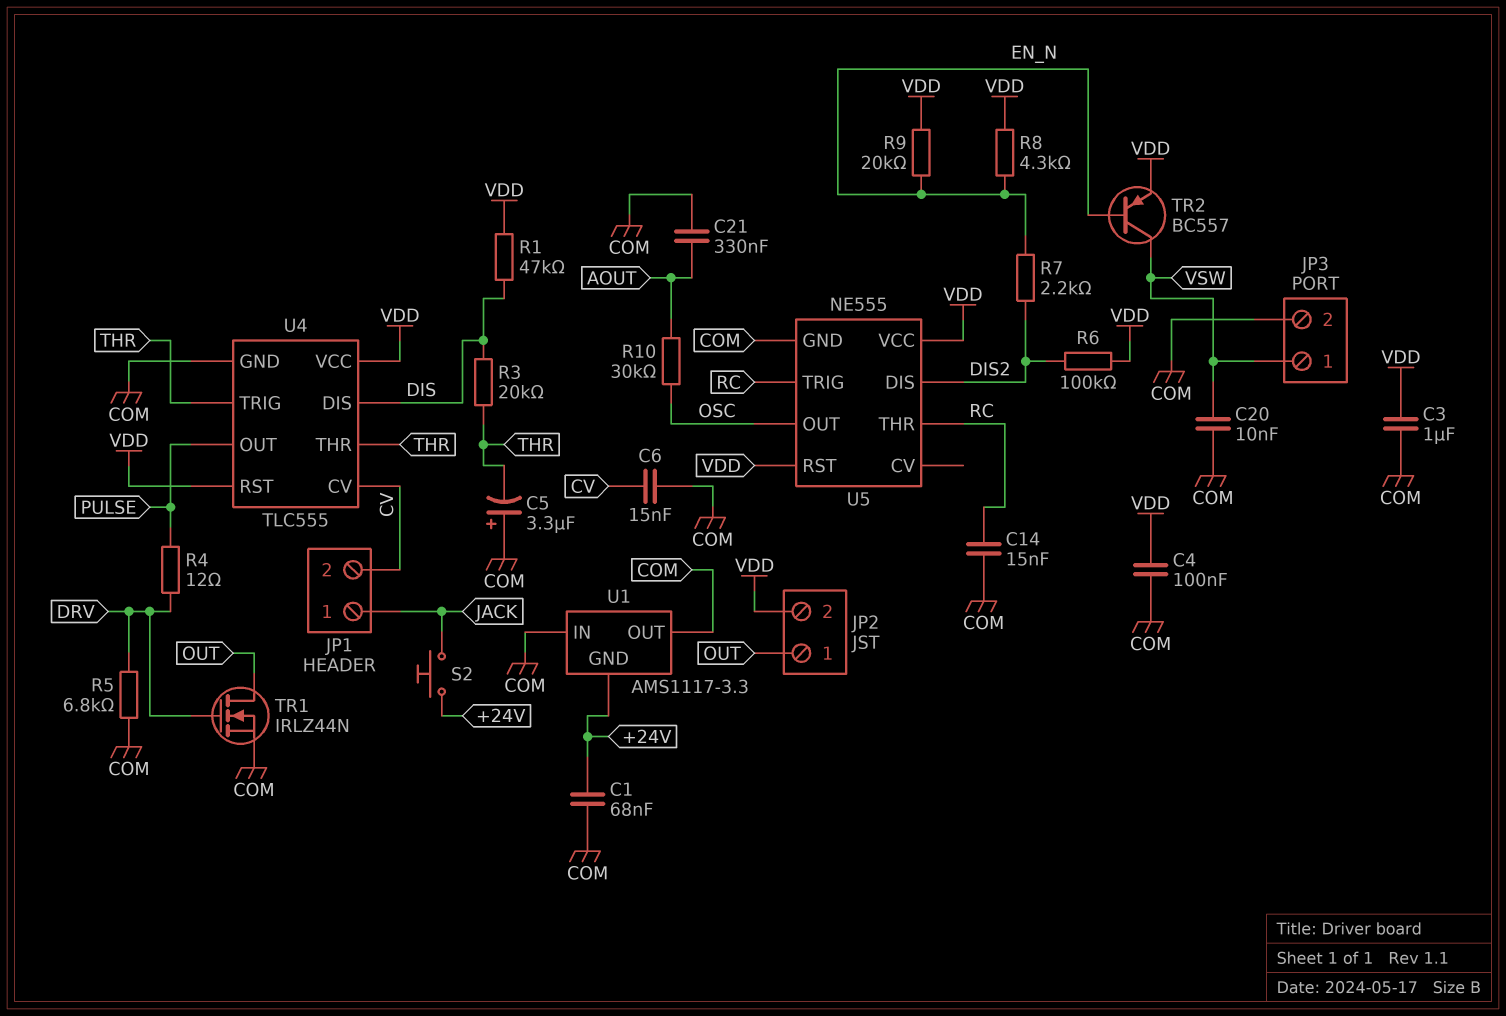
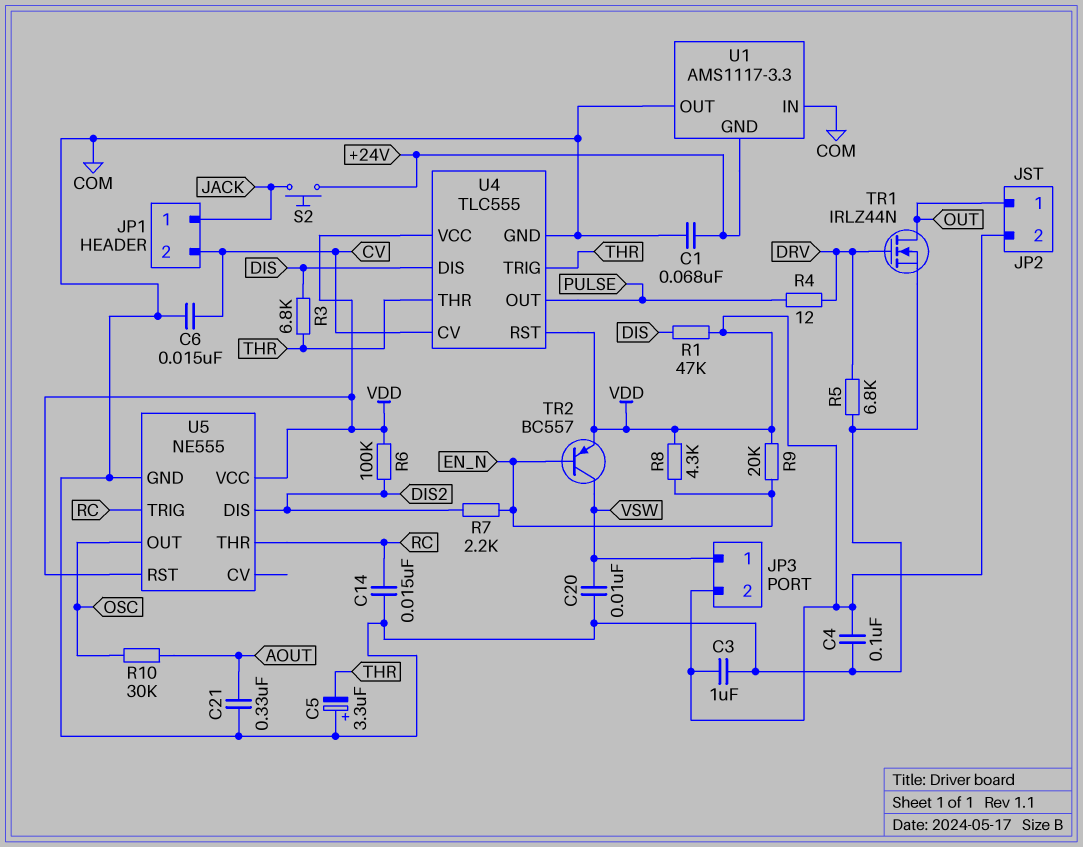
JP3 pin 2: COM -> VDD
R3: 20k (DIS, THR) -> 6.8k (DIS, THR)

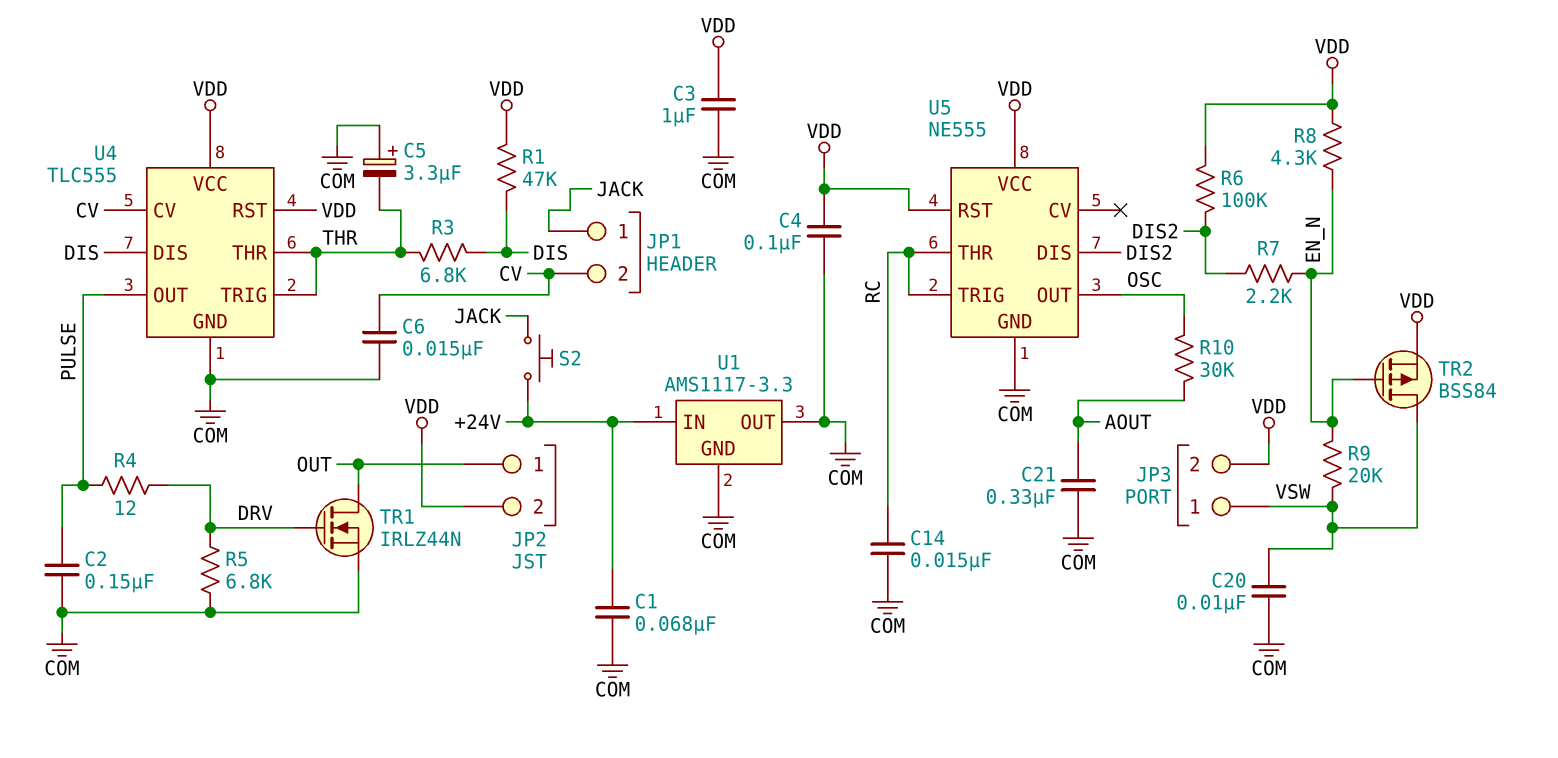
C2: none -> 150nF (COM, PULSE)
R9: 20k (EN_N, VDD) -> 20k (EN_N, VSW)
TR2: PNP BC557 (B EN_N, C VSW, E VDD) -> PMOS BSS84 (G EN_N, D VSW, S VDD)
U1 pin GND: +24V -> COM
U1 pin IN: COM -> +24V

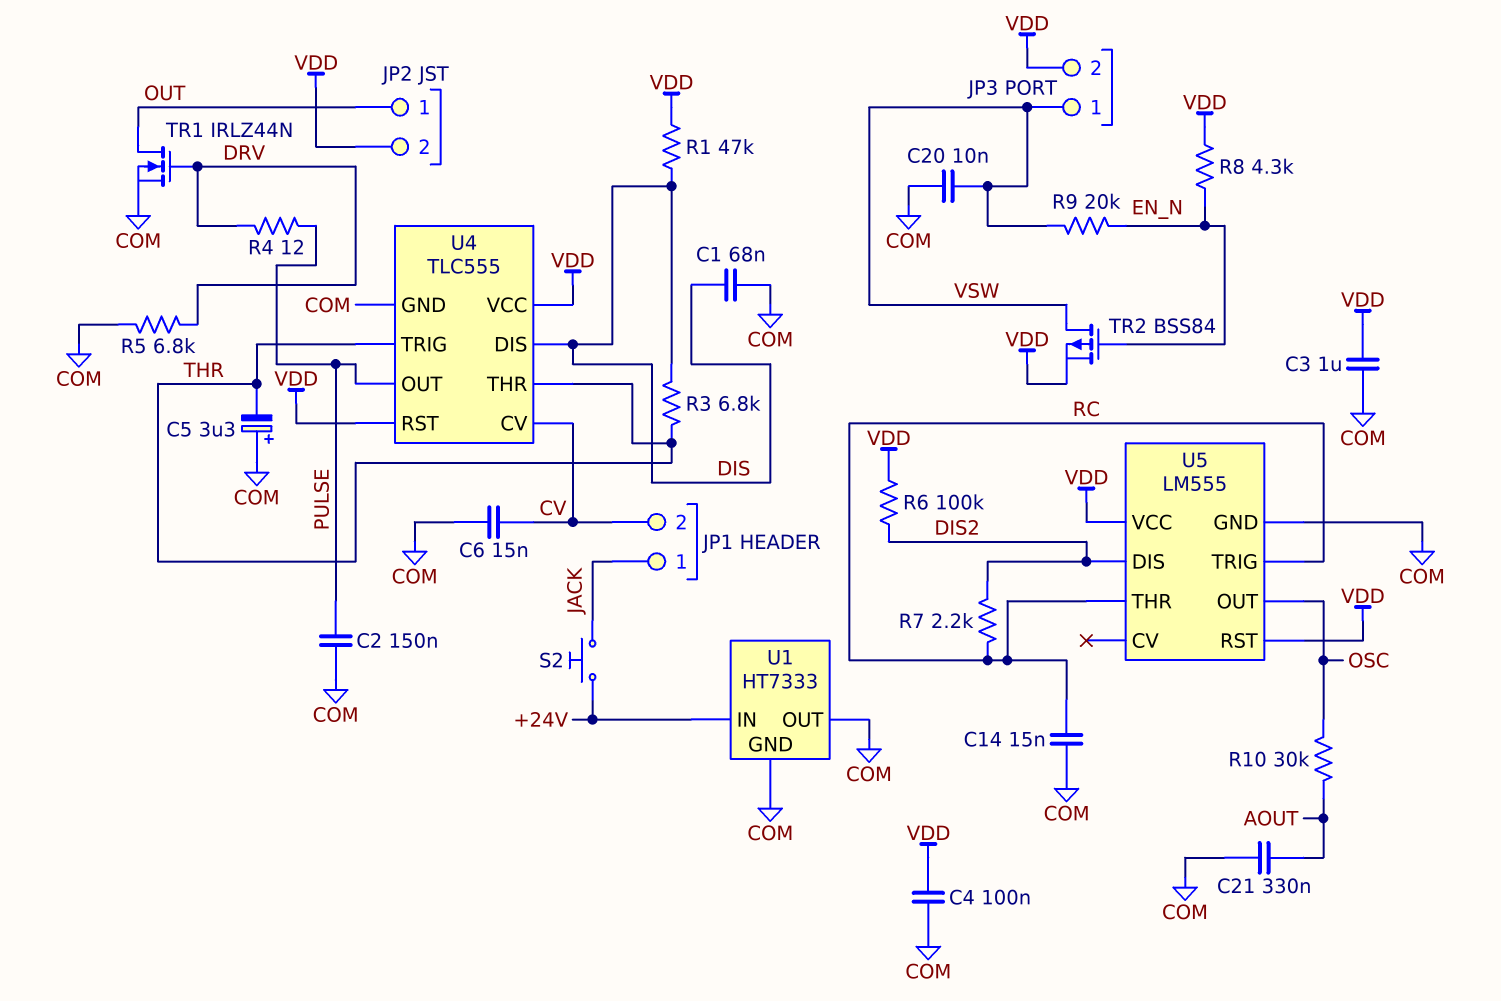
C1: 68nF (+24V, COM) -> 68nF (COM, DIS)
R7: 2.2k (DIS2, EN_N) -> 2.2k (DIS2, RC)
U1: AMS1117-3.3 -> HT7333
U5: NE555 -> LM555

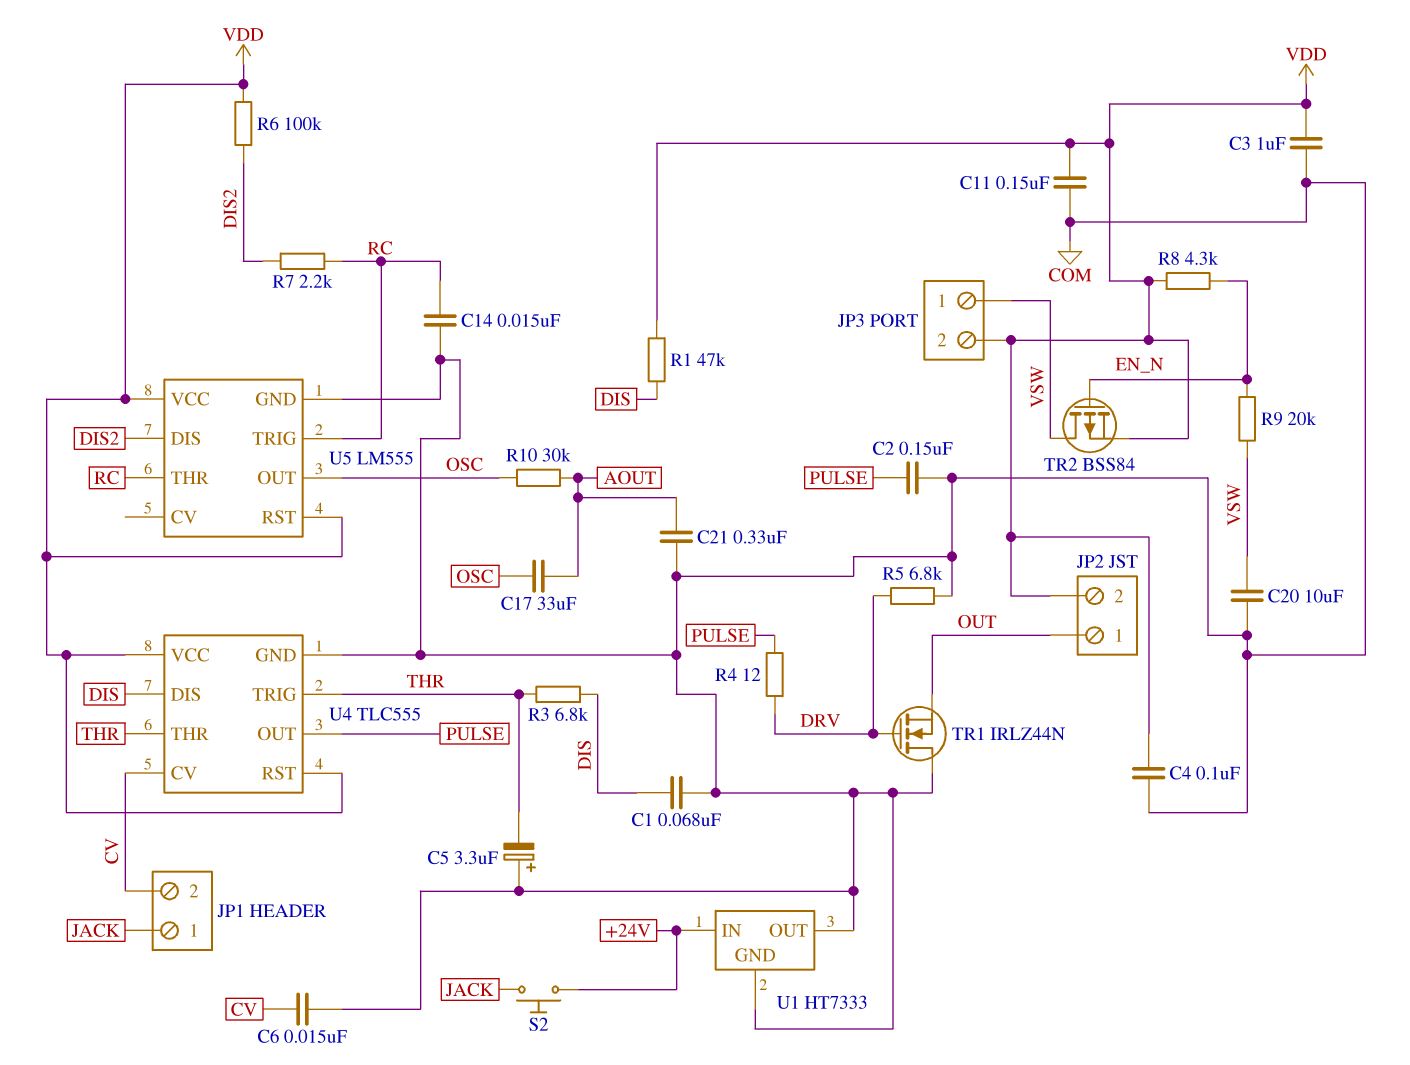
C11: none -> 150nF (COM, VDD)
C17: none -> 33uF (AOUT, OSC)
C20: 10nF (COM, VSW) -> 10uF (COM, VSW)
TR1: NMOS IRLZ44N (G DRV, D OUT, S COM) -> NMOS IRLZ44N (G DRV, D COM, S OUT)

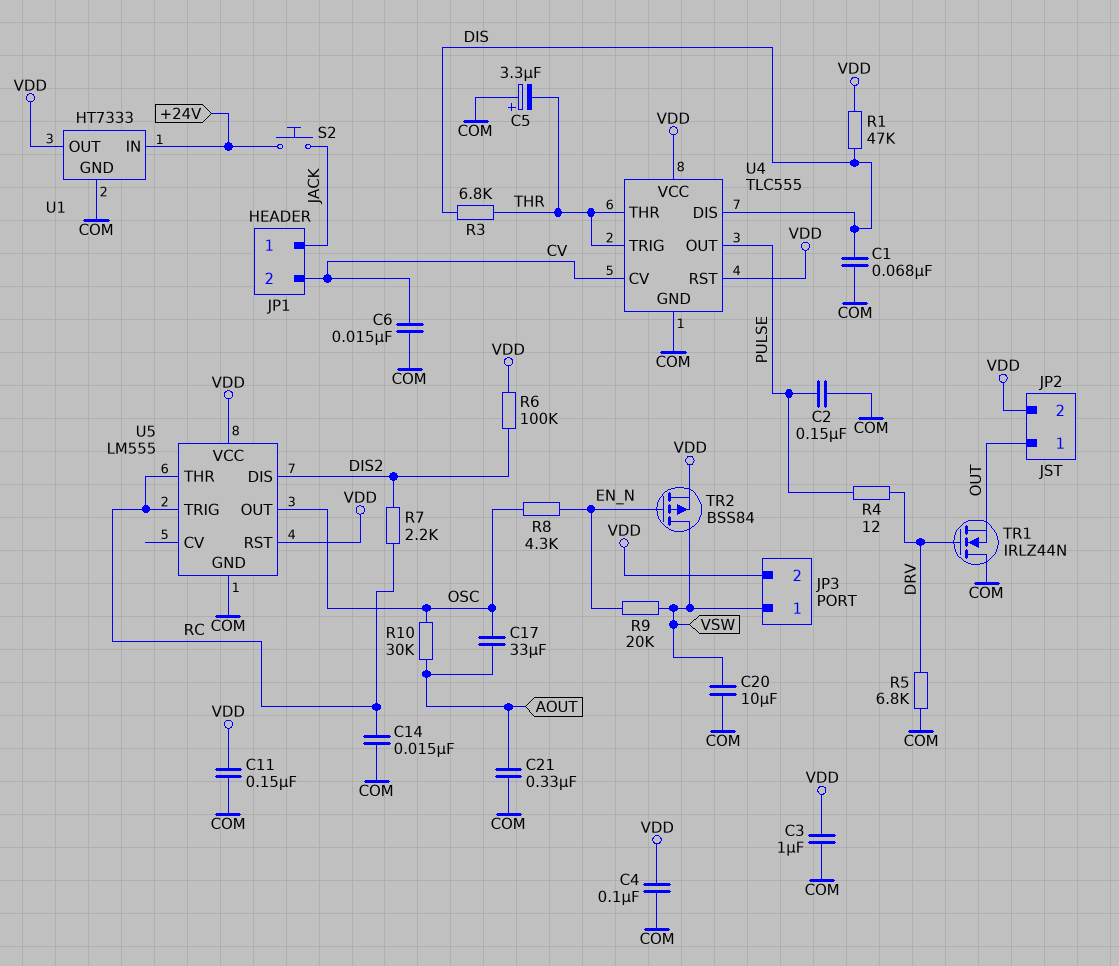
R8: 4.3k (EN_N, VDD) -> 4.3k (EN_N, OSC)
U1 pin OUT: COM -> VDD

